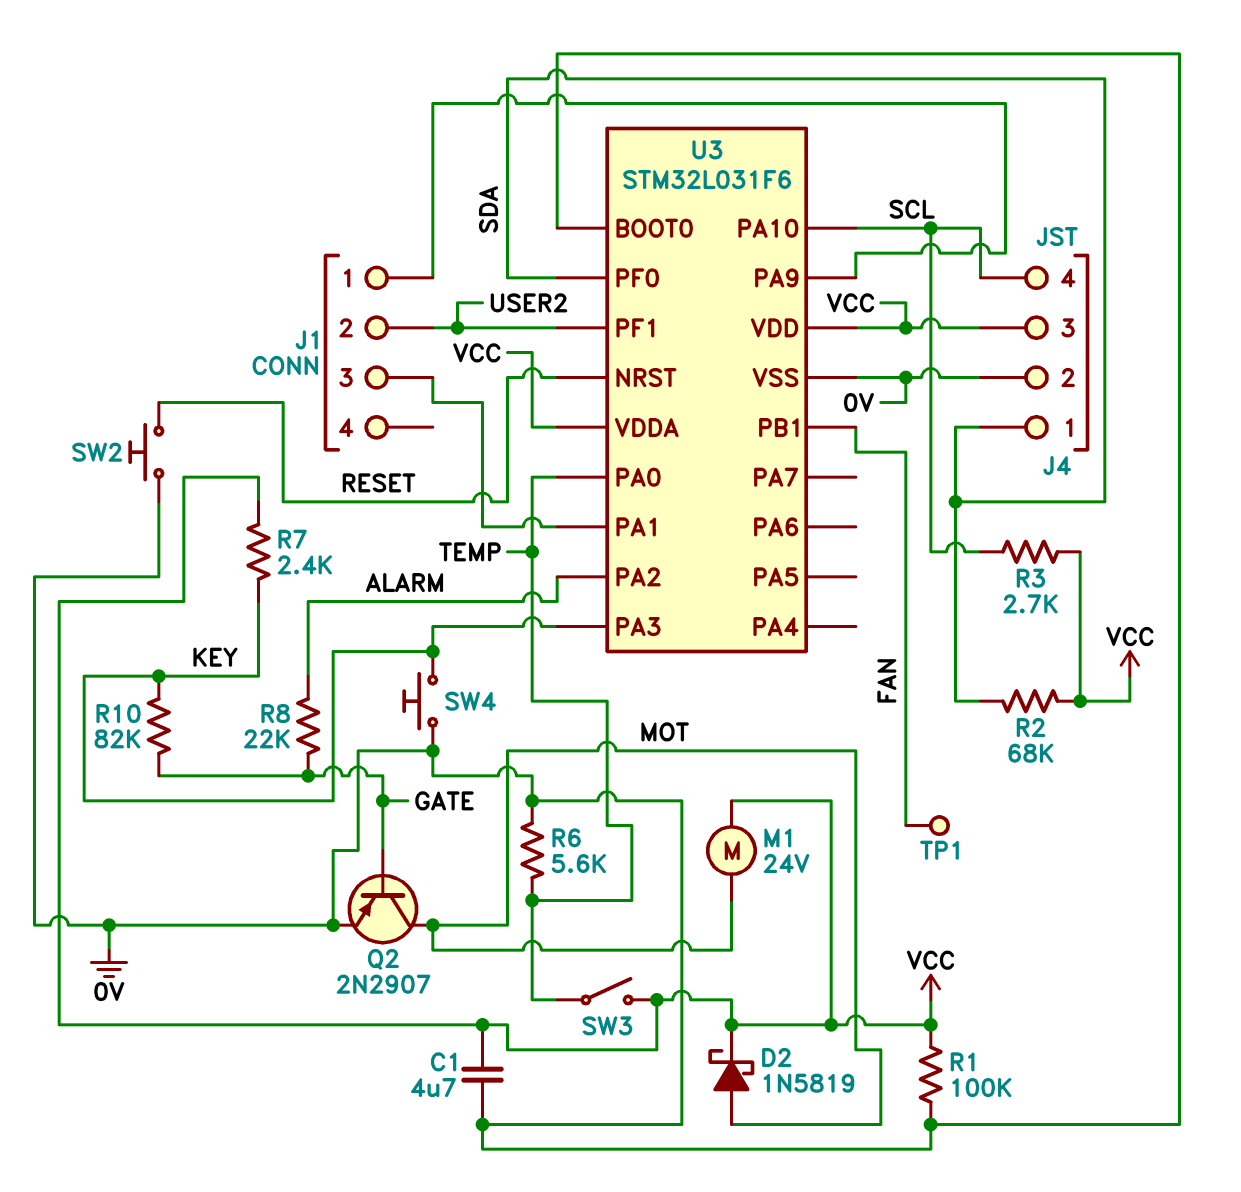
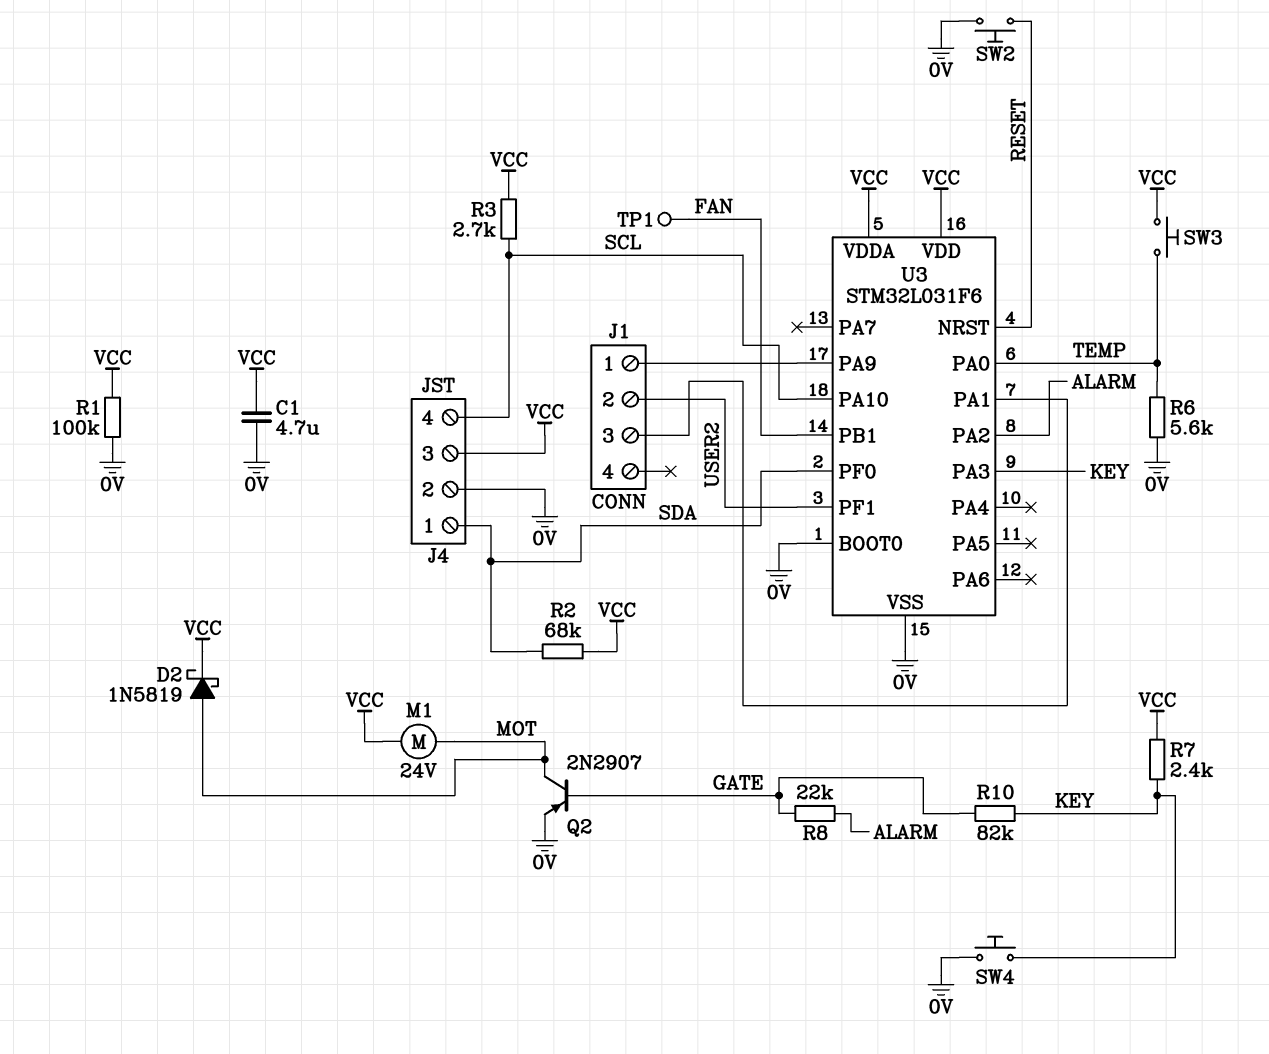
SW3: switch (TEMP, VCC) -> button (TEMP, VCC)

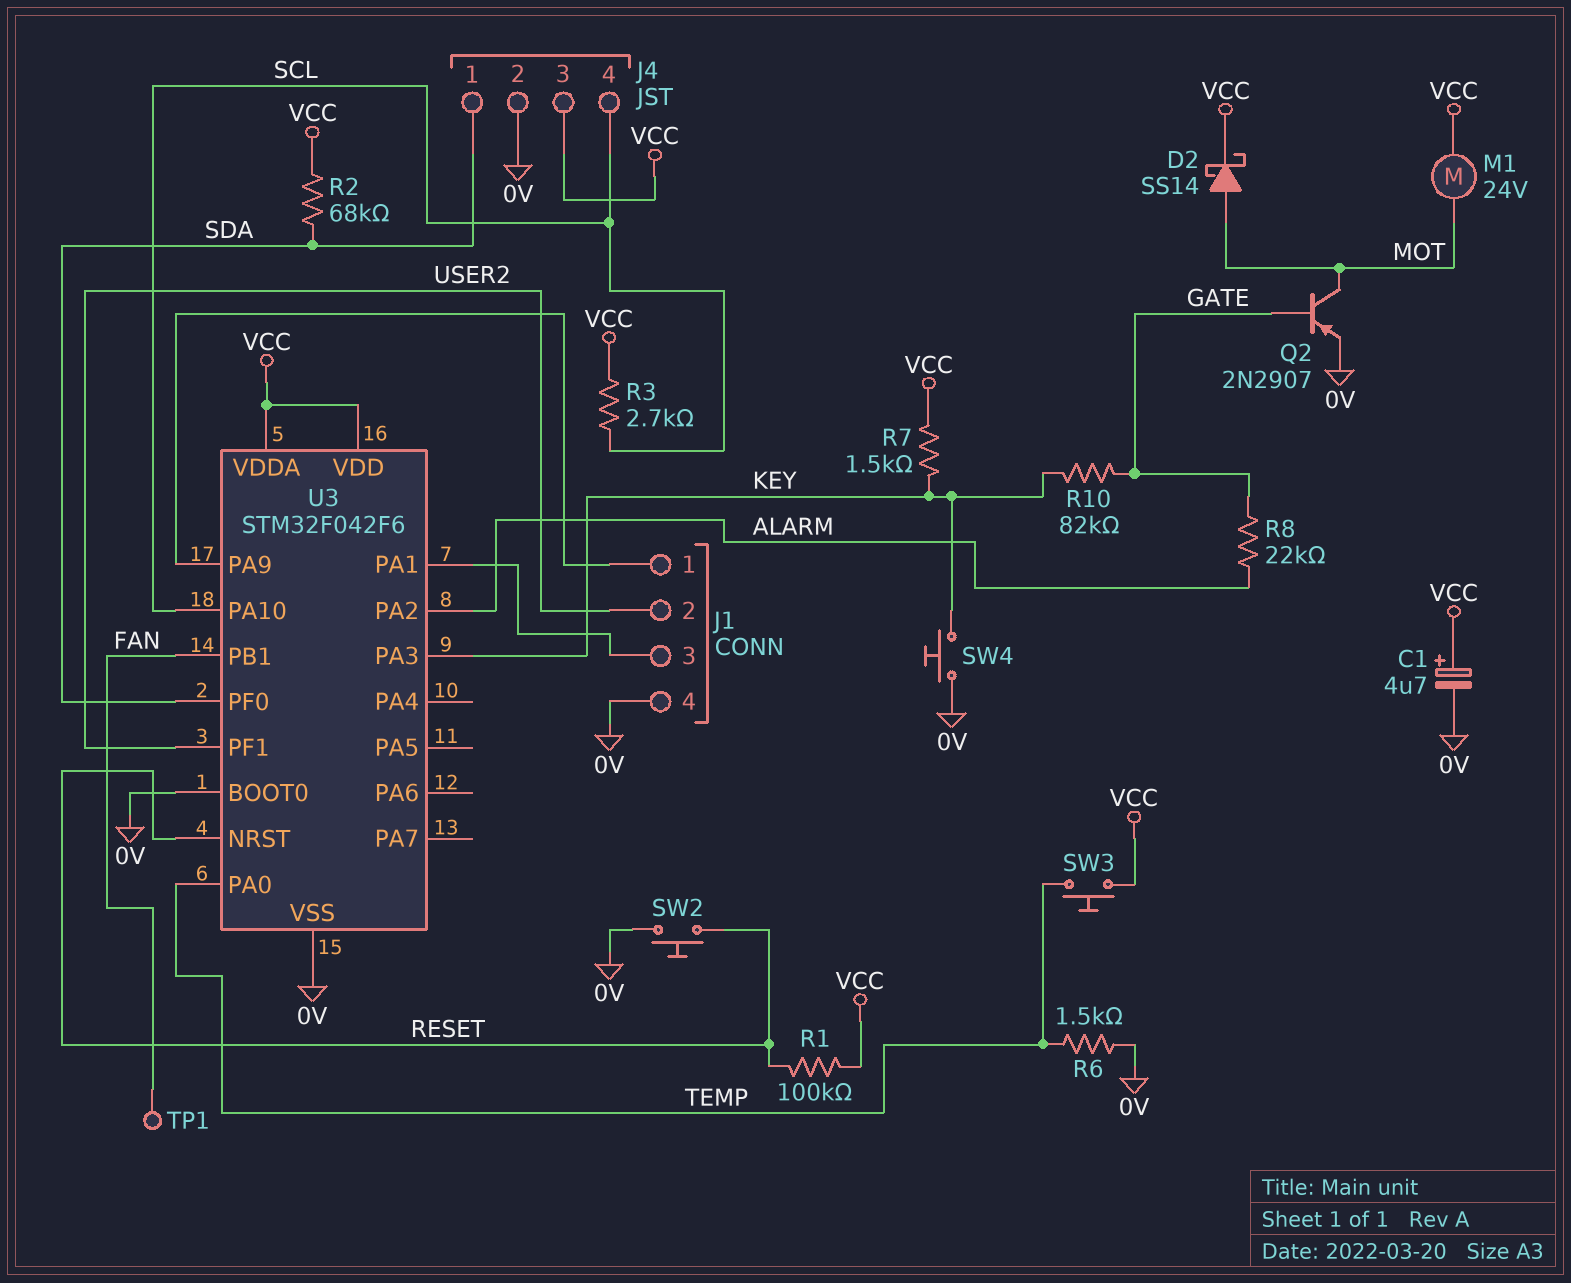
C1: 4.7uF (0V, VCC) -> 4.7uF (plus VCC, minus 0V)
D2: schottky 1N5819 (A MOT, K VCC) -> schottky SS14 (A MOT, K VCC)
J1 pin 4: none -> 0V
R1: 100k (0V, VCC) -> 100k (RESET, VCC)
R6: 5.6k (0V, TEMP) -> 1.5k (0V, TEMP)
R7: 2.4k (KEY, VCC) -> 1.5k (KEY, VCC)
U3: STM32L031F6 -> STM32F042F6

